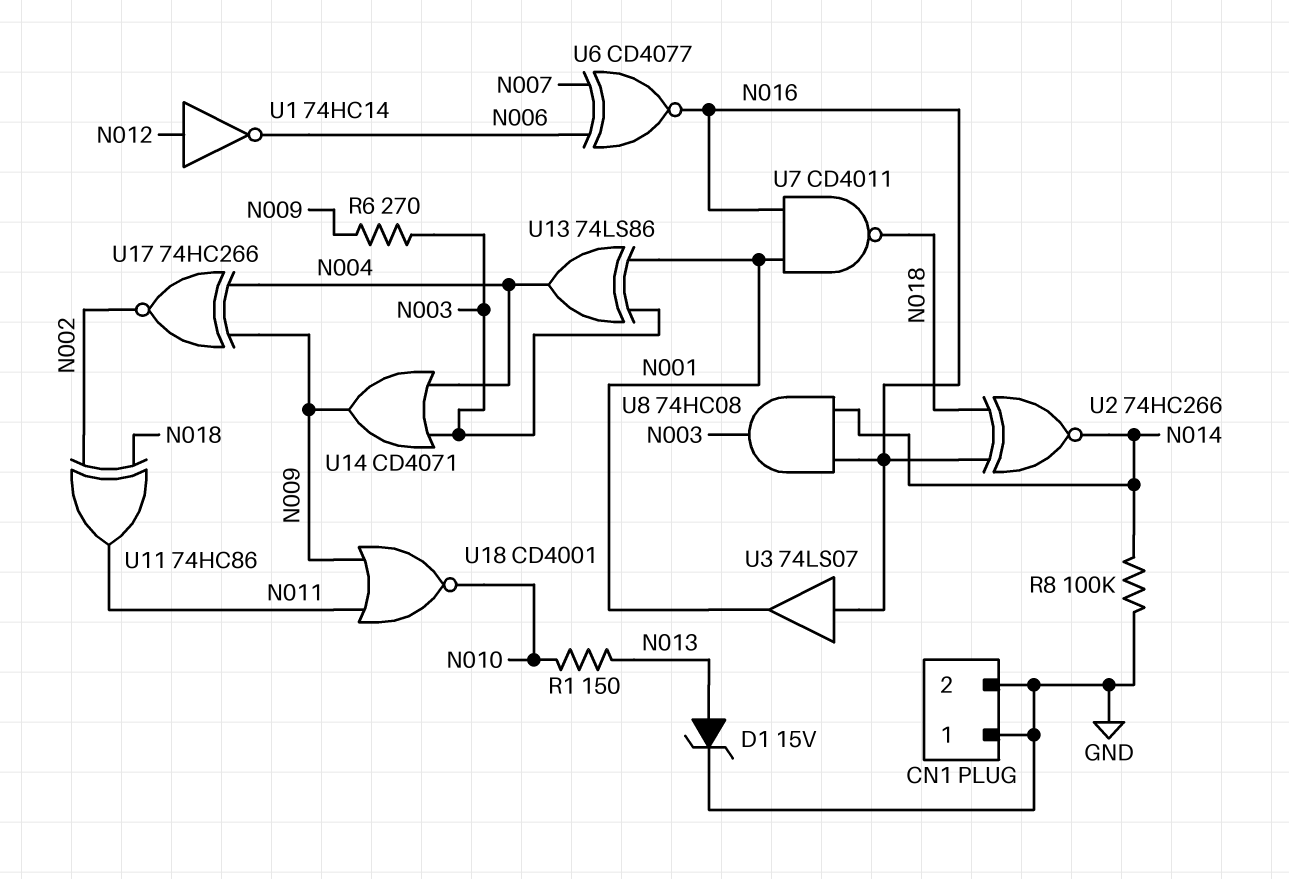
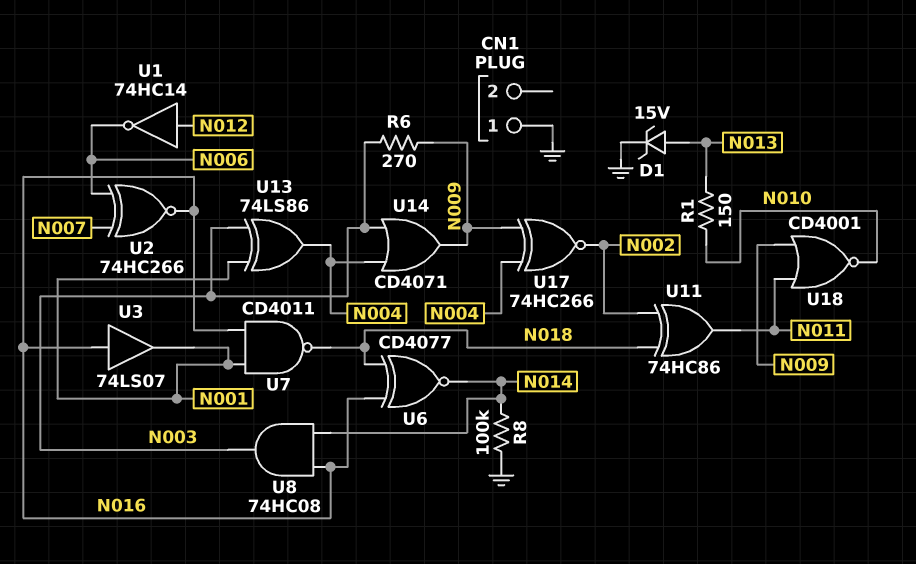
CN1 pin 2: GND -> none
U2: XNOR 74HC266 (in N016, in N018, out N014) -> XNOR 74HC266 (in N006, in N007, out N016)
U6: XNOR CD4077 (in N006, in N007, out N016) -> XNOR CD4077 (in N016, in N018, out N014)

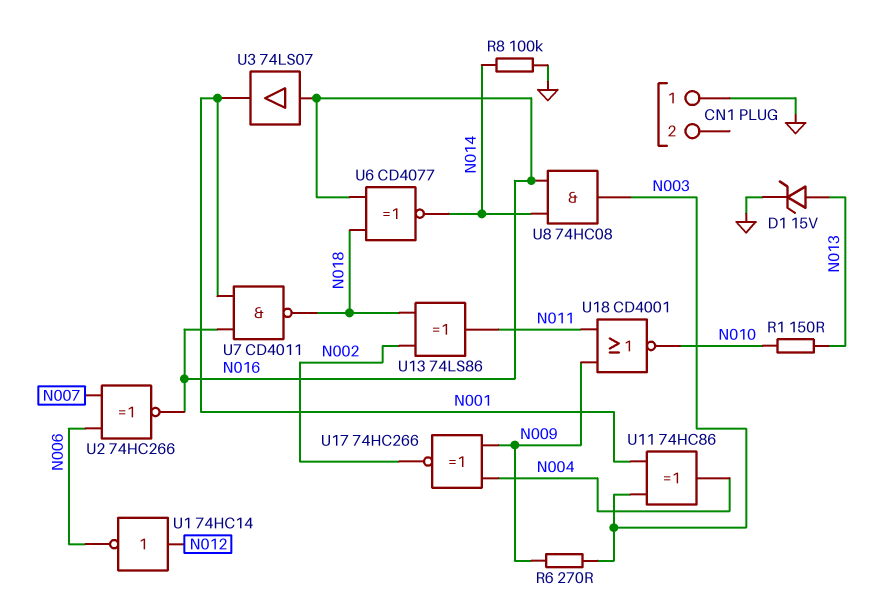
U11: XOR 74HC86 (in N002, in N018, out N011) -> XOR 74HC86 (in N001, in N003, out N004)
U13: XOR 74LS86 (in N001, in N003, out N004) -> XOR 74LS86 (in N002, in N018, out N011)
U14: OR CD4071 (in N003, in N004, out N009) -> none

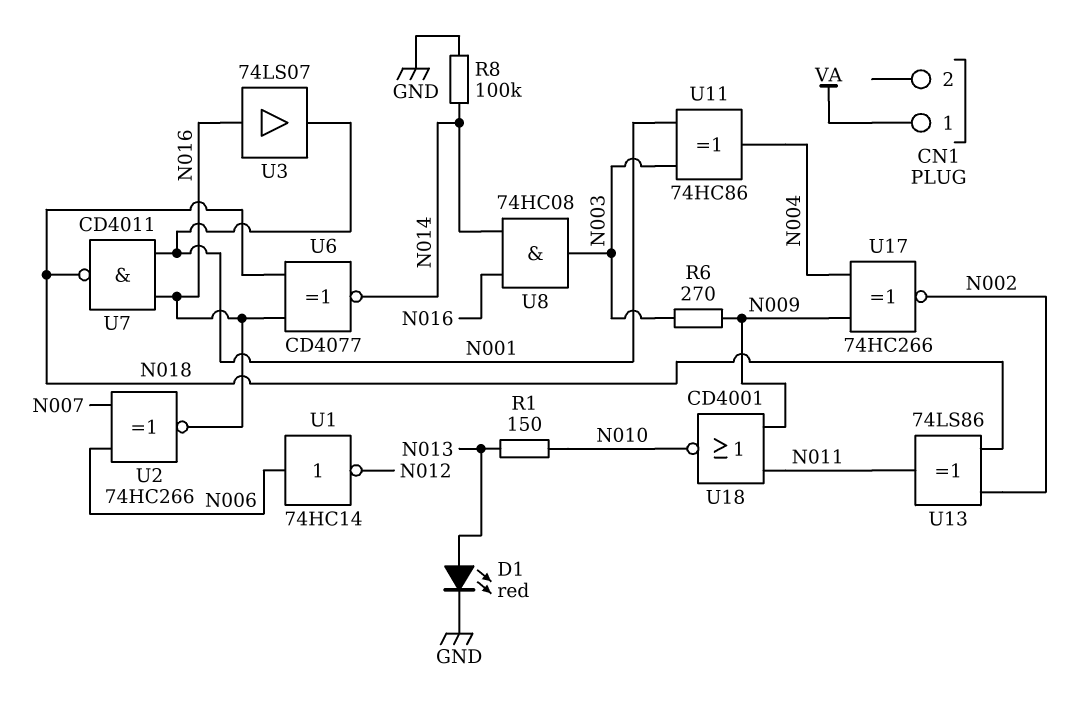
CN1 pin 1: GND -> VA
D1: zener 15V (A N013, K GND) -> LED red (A N013, K GND)
U1: NOT 74HC14 (in N012, out N006) -> NOT 74HC14 (in N006, out N012)

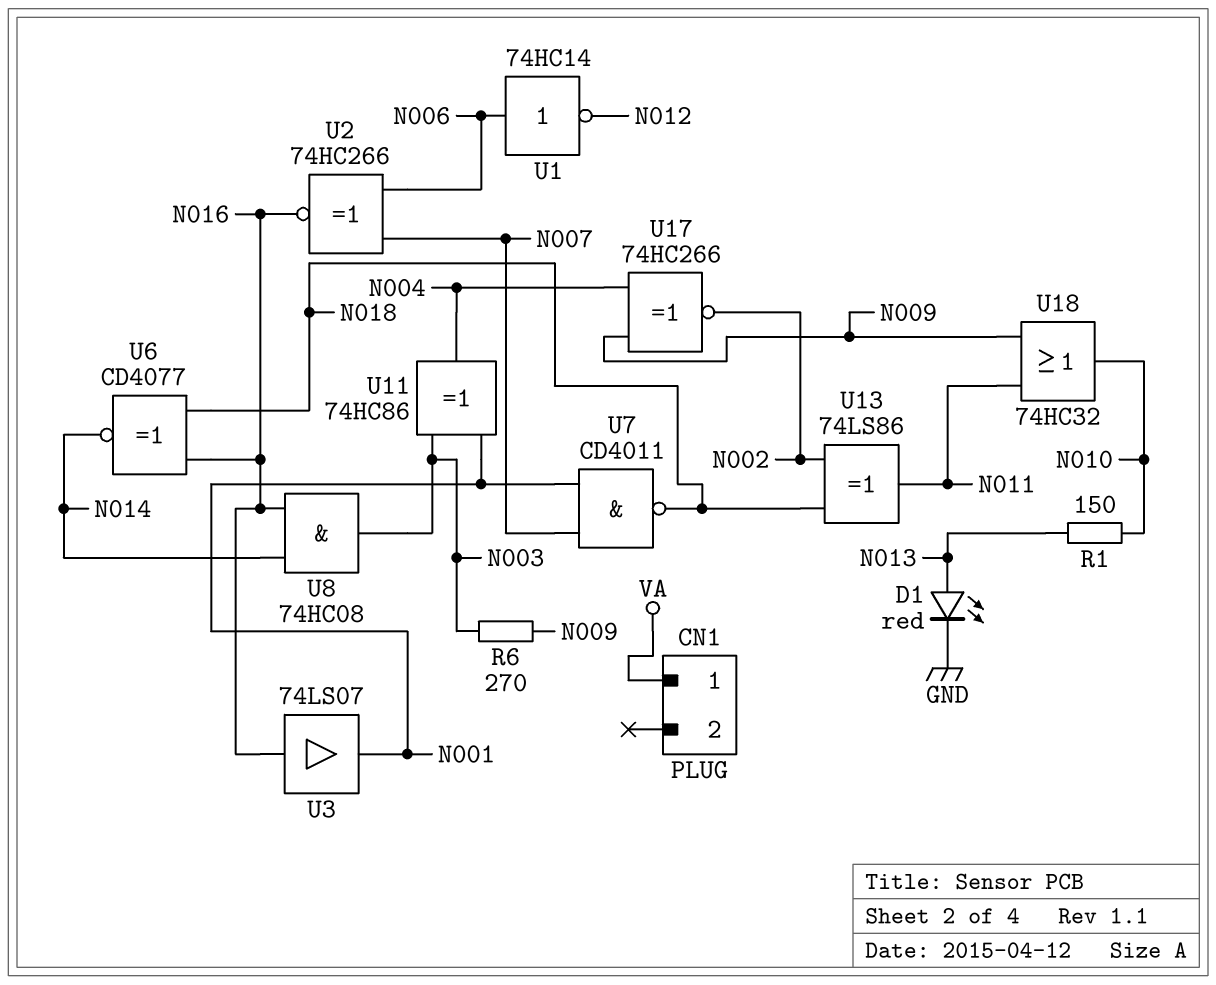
R8: 100k (GND, N014) -> none
U7: NAND CD4011 (in N001, in N016, out N018) -> NAND CD4011 (in N001, in N007, out N018)
U18: NOR CD4001 (in N009, in N011, out N010) -> OR 74HC32 (in N009, in N011, out N010)

